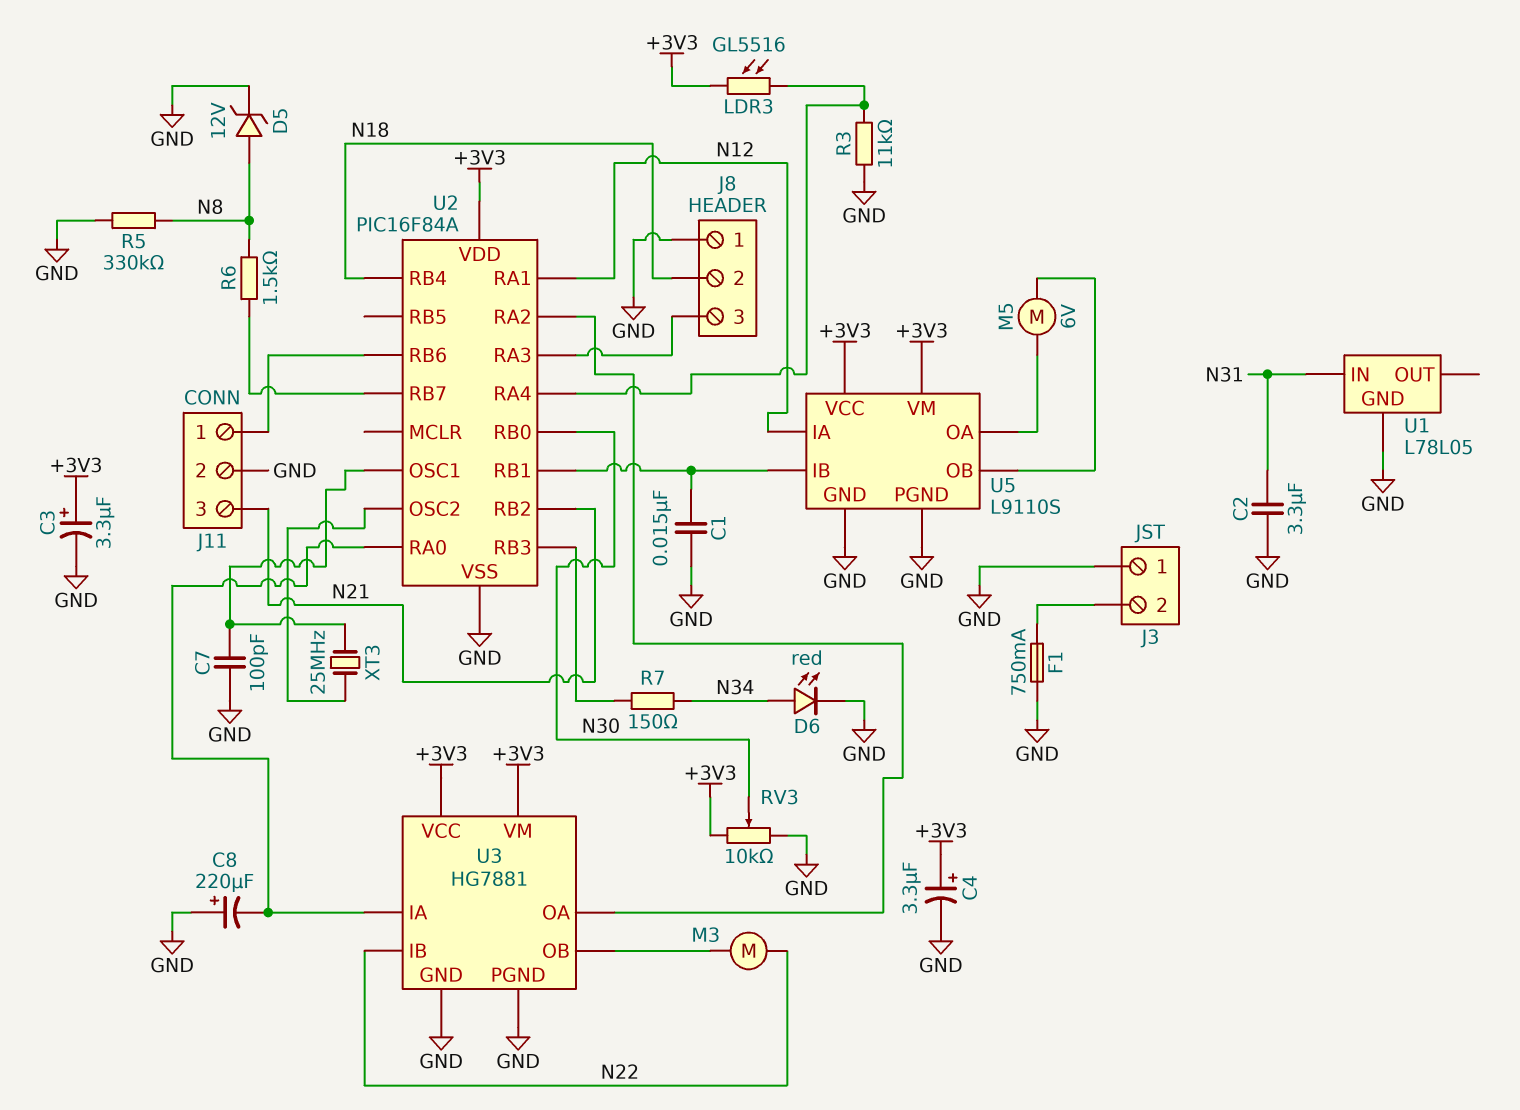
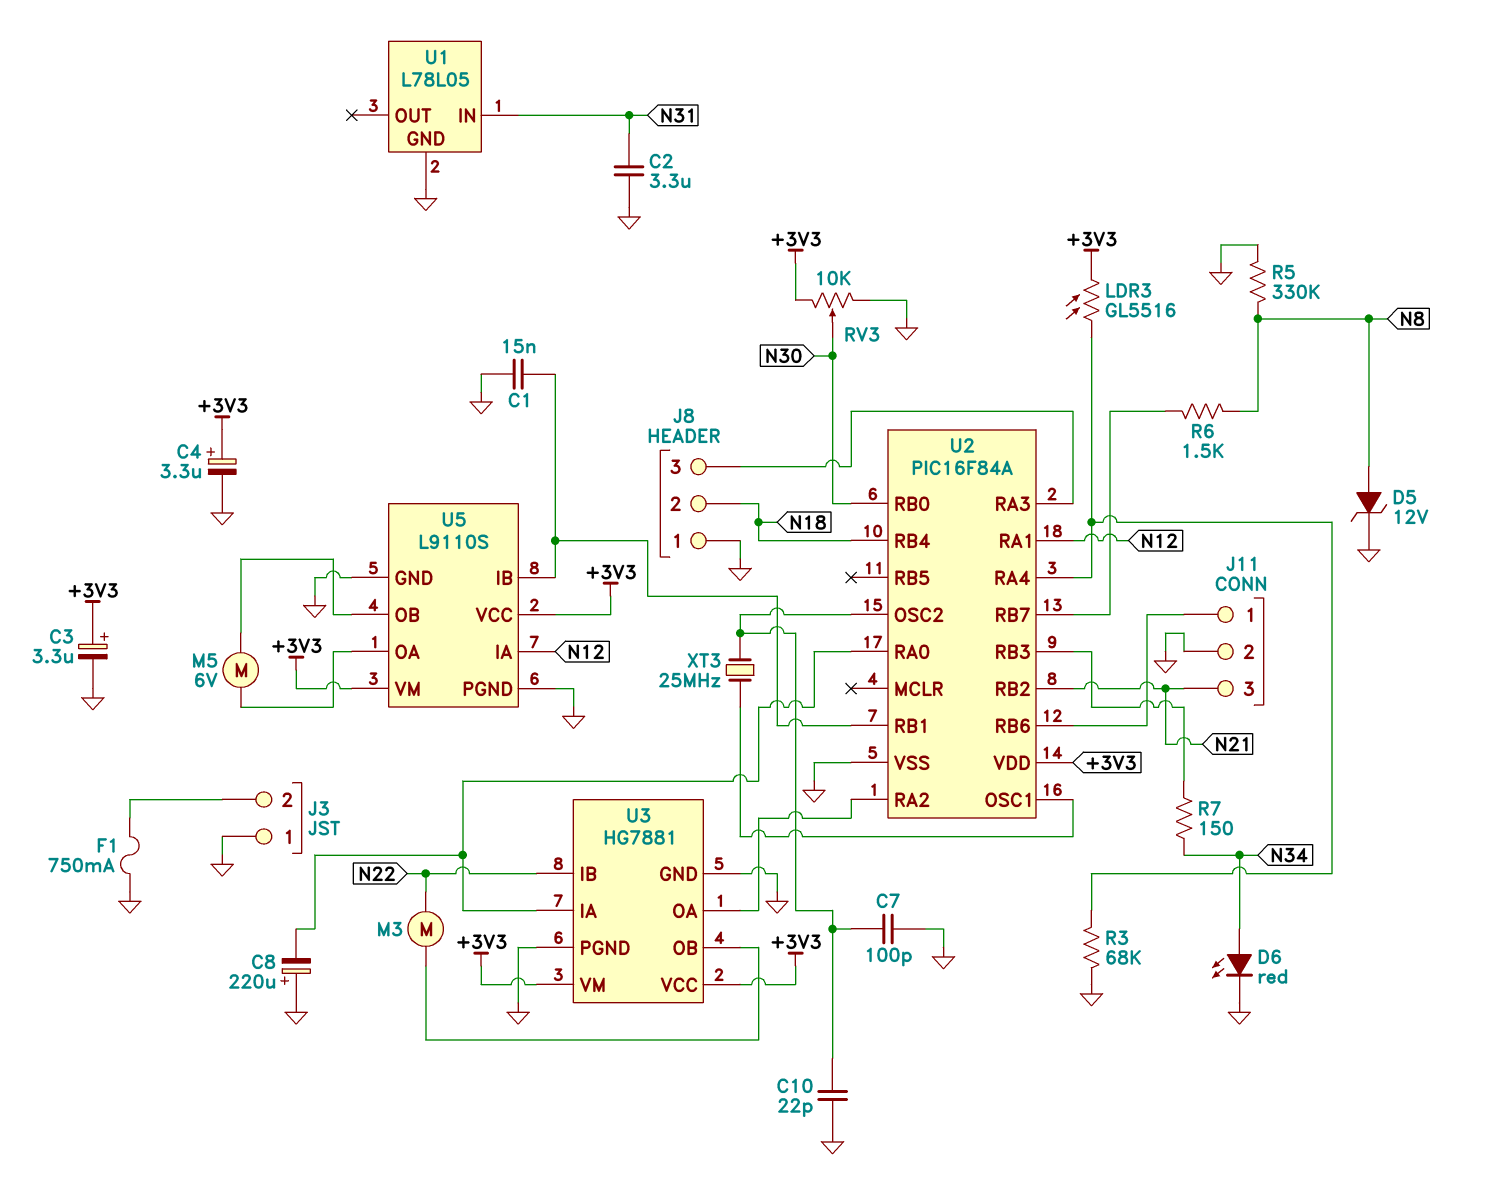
C7: 100pF (GND, U2/OSC1) -> 100pF (GND, U2/OSC2)
C10: none -> 22pF (GND, U2/OSC2)
R3: 11k (GND, U2/RA4) -> 68k (GND, U2/RA4)

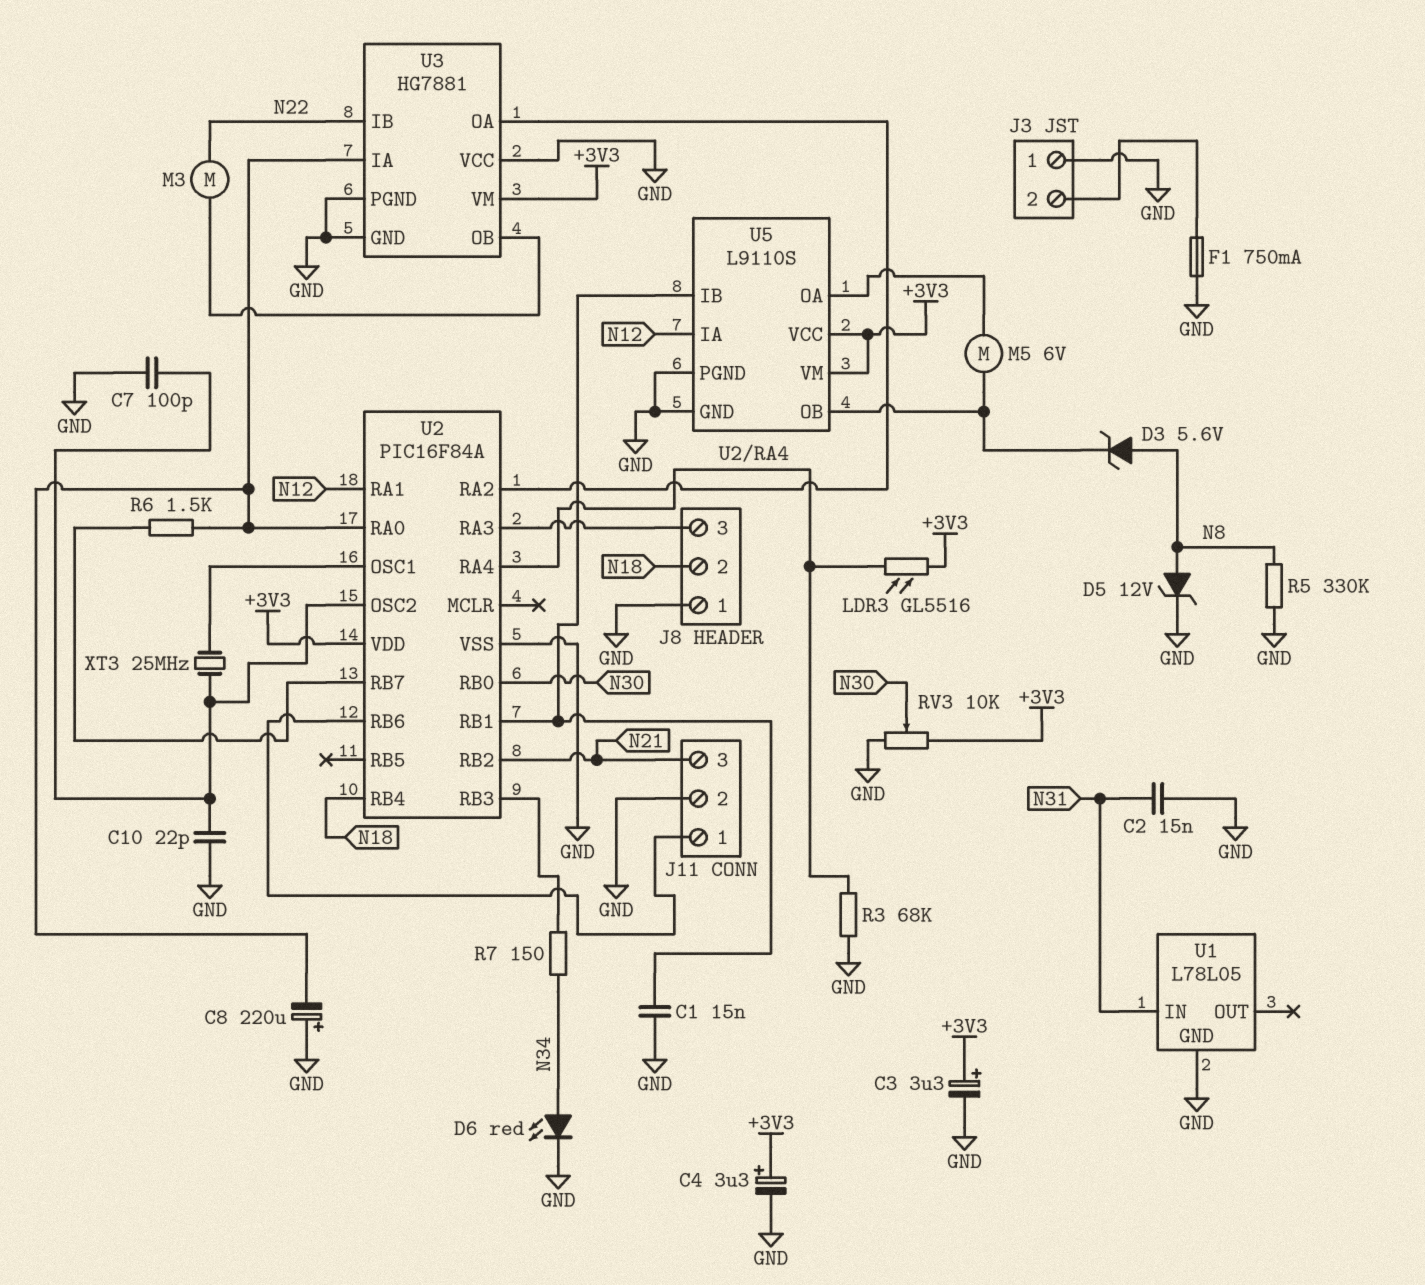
C2: 3.3uF (GND, N31) -> 15nF (GND, N31)
D3: none -> zener 5.6V (A N8, K U5/OB)
R6: 1.5k (N8, U2/RB7) -> 1.5k (U2/RA0, U2/RB7)
U3 pin VCC: +3V3 -> GND

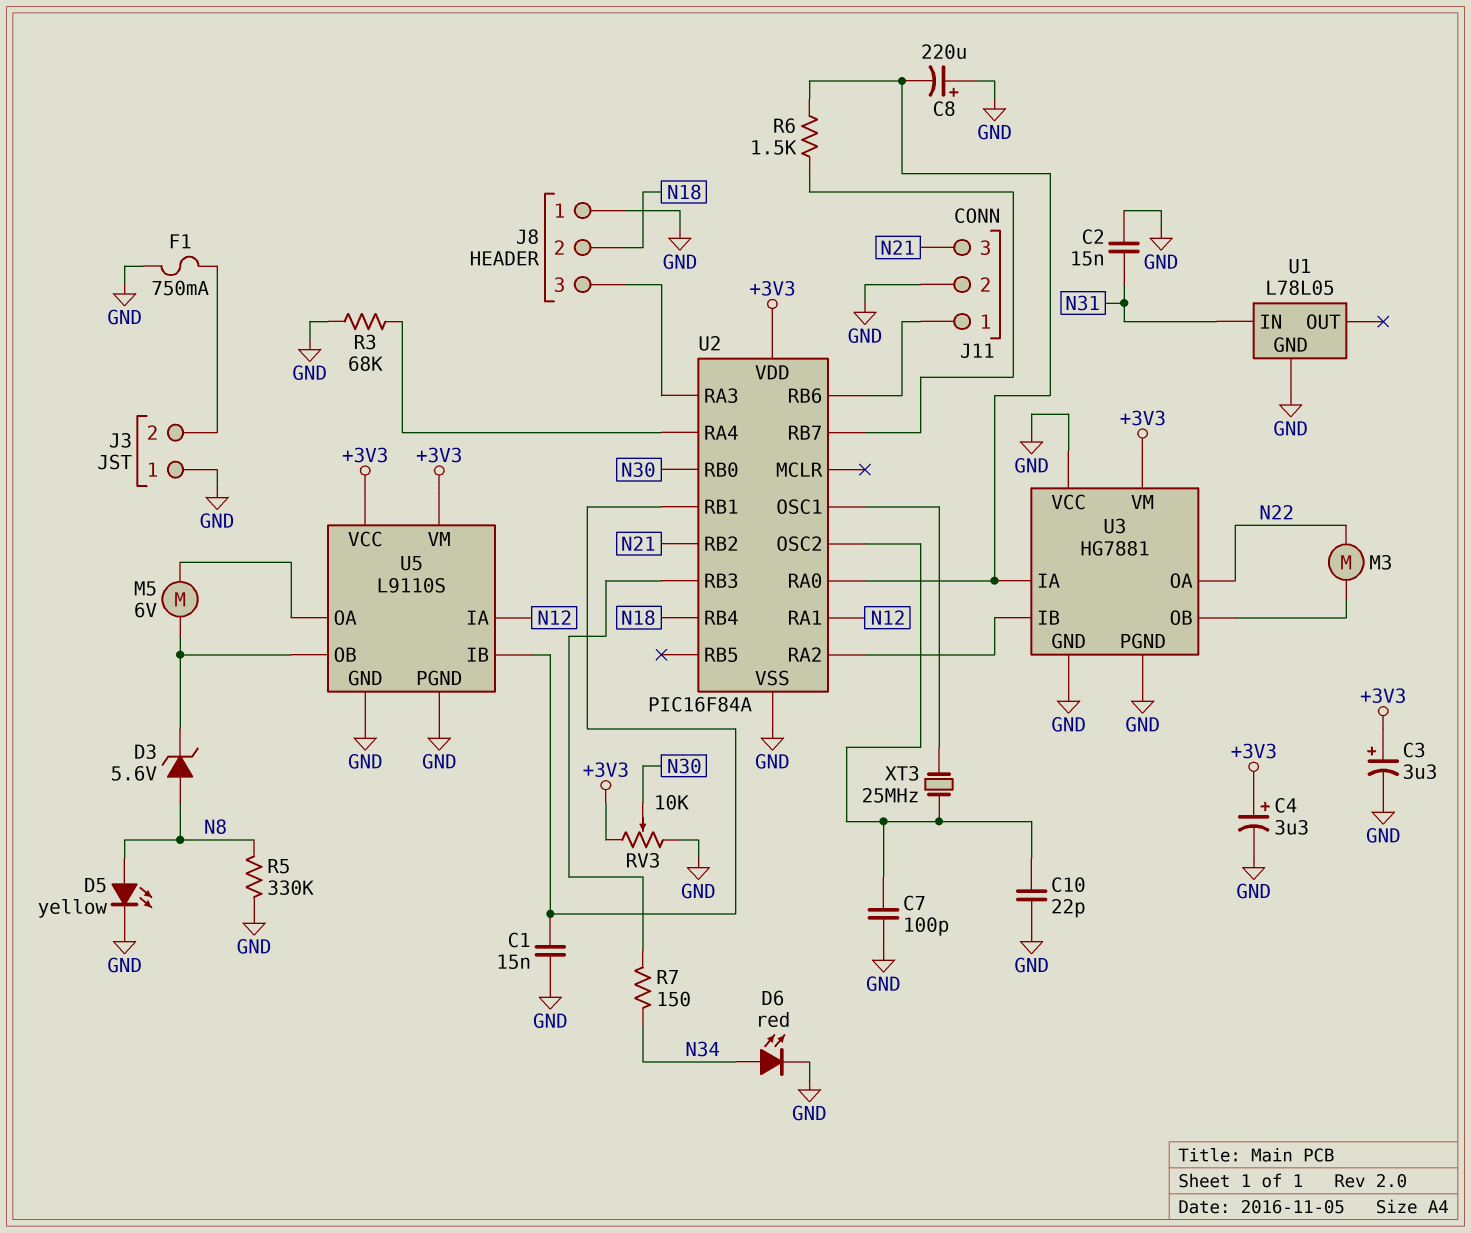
D5: zener 12V (A N8, K GND) -> LED yellow (A N8, K GND)
LDR3: GL5516 (+3V3, U2/RA4) -> none
U3 pin IB: N22 -> U2/RA2
U3 pin OA: U2/RA2 -> N22

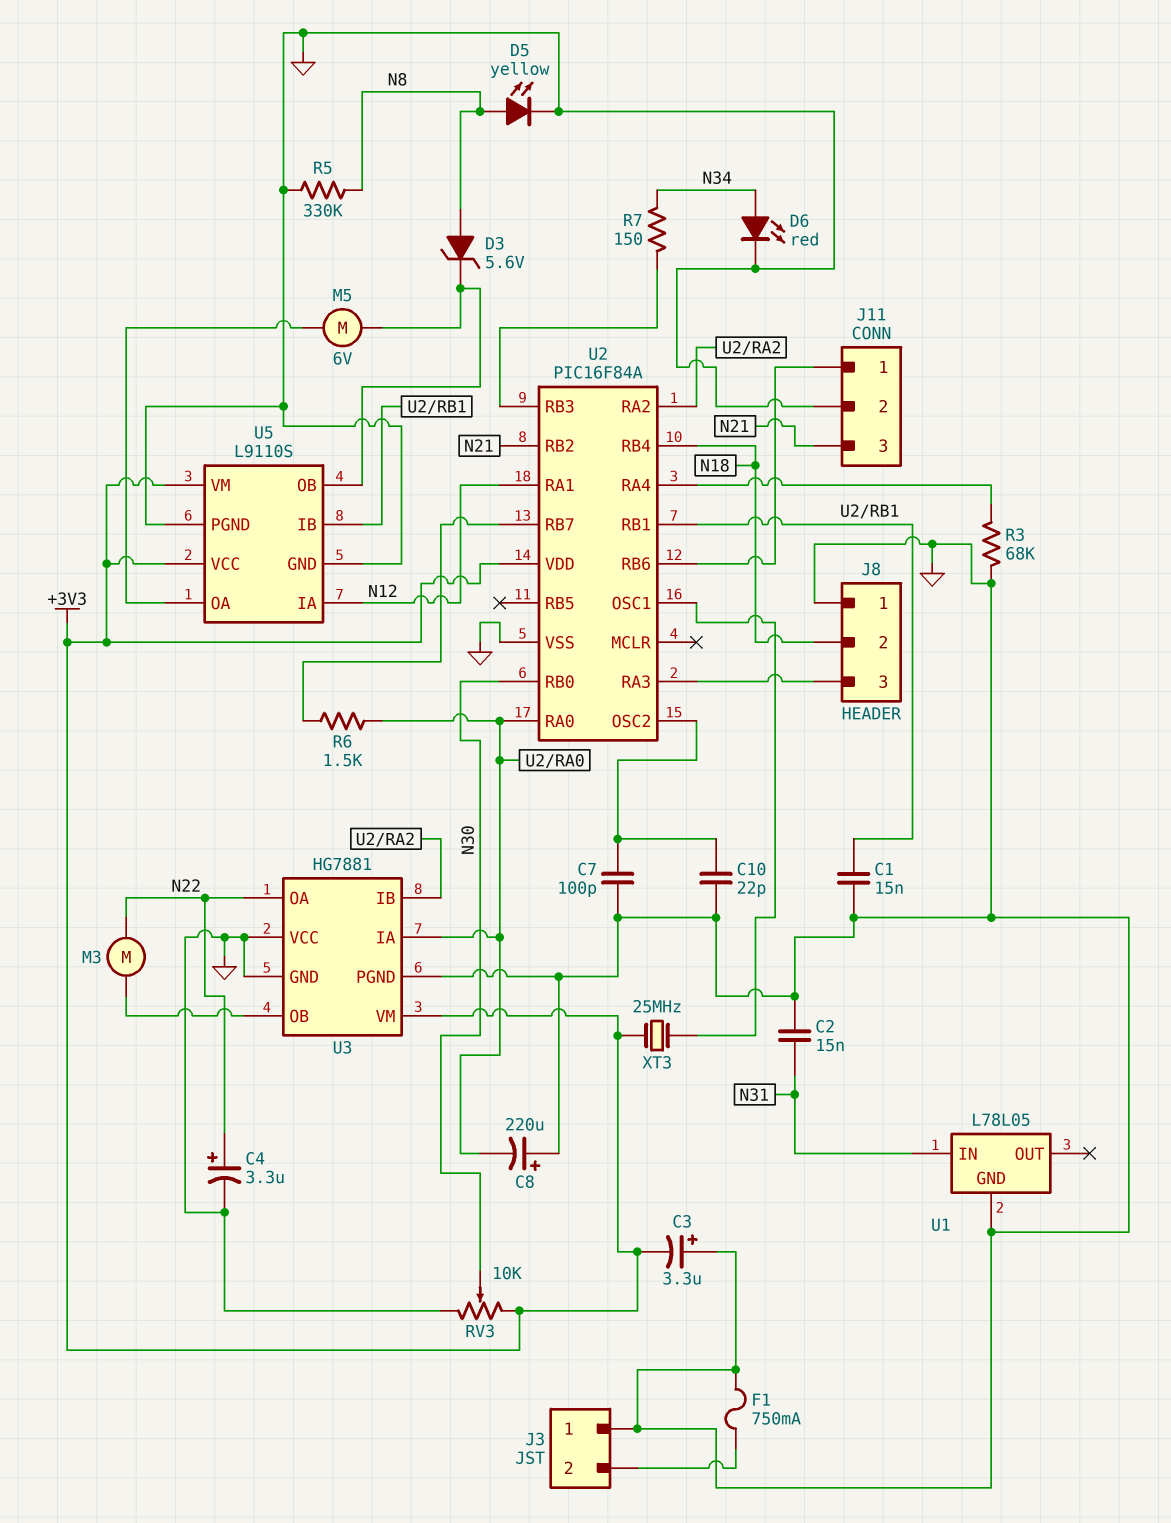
C3: 3.3uF (plus +3V3, minus GND) -> 3.3uF (plus GND, minus +3V3)
C4: 3.3uF (plus +3V3, minus GND) -> 3.3uF (plus N22, minus GND)
XT3: 25MHz (U2/OSC1, U2/OSC2) -> 25MHz (+3V3, U2/OSC1)

